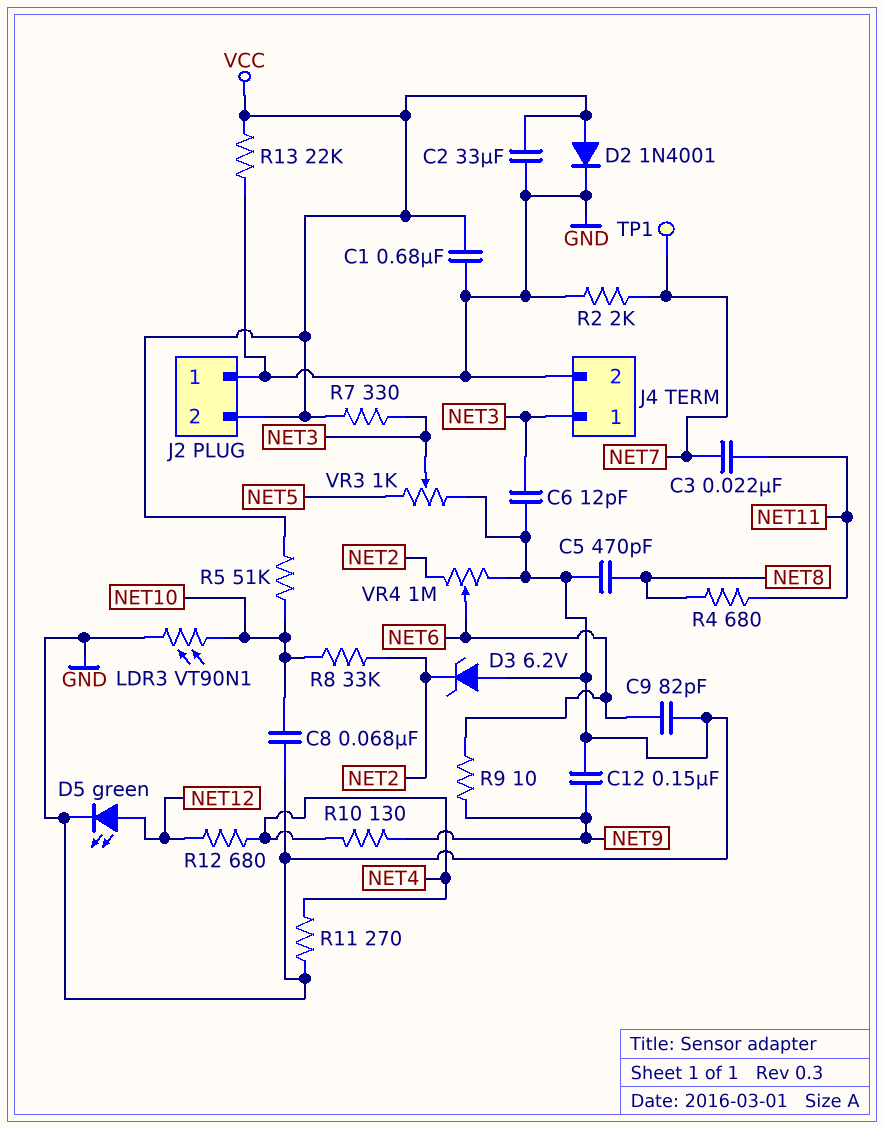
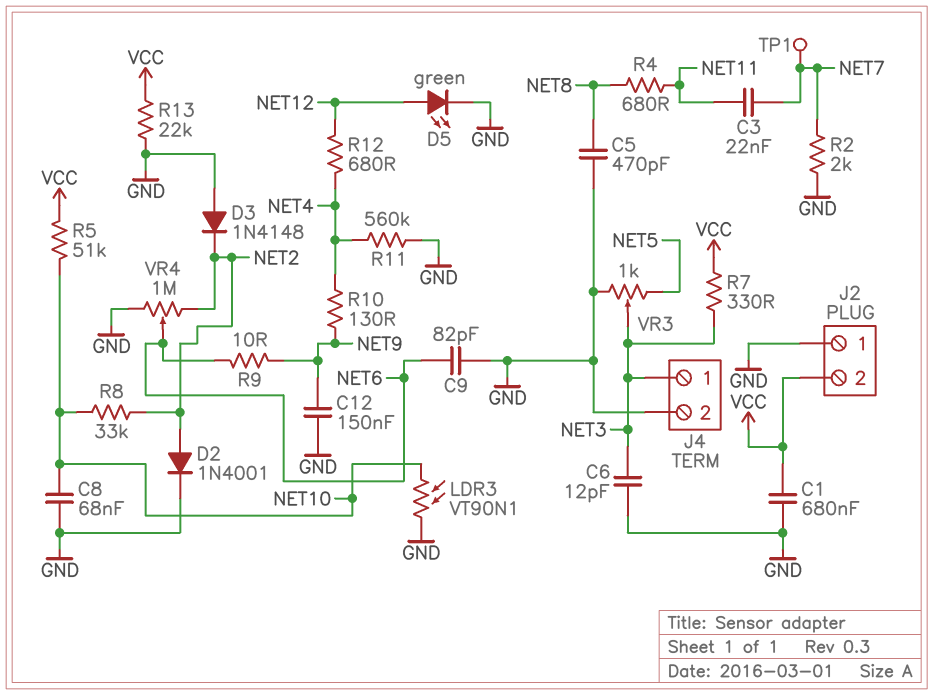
C2: 33uF (GND, VCC) -> none
D2: diode 1N4001 (A VCC, K GND) -> diode 1N4001 (A NET2, K GND)
D3: zener 6.2V (A GND, K NET2) -> diode 1N4148 (A GND, K NET2)
R11: 270 (GND, NET4) -> 560k (GND, NET4)

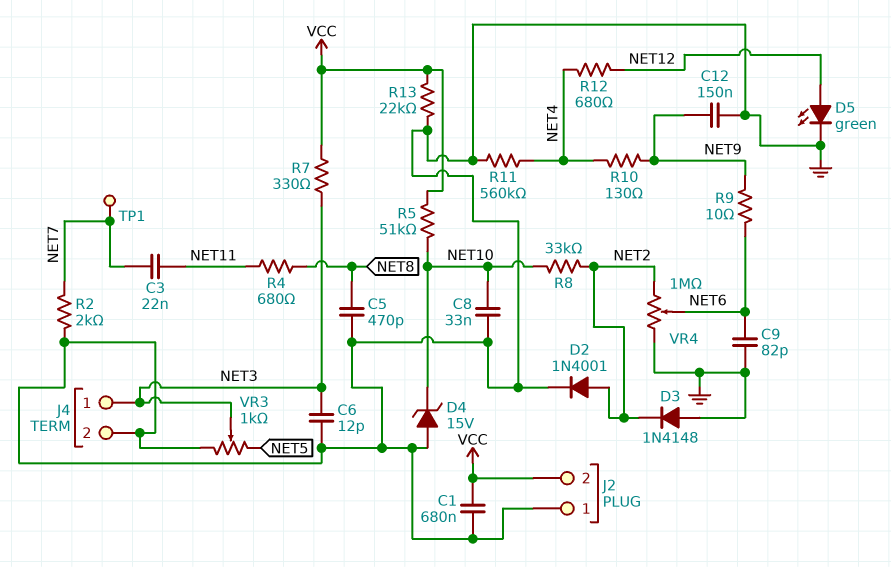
C8: 68nF (GND, NET10) -> 33nF (GND, NET10)
D4: none -> zener 15V (A GND, K NET10)
LDR3: VT90N1 (GND, NET10) -> none

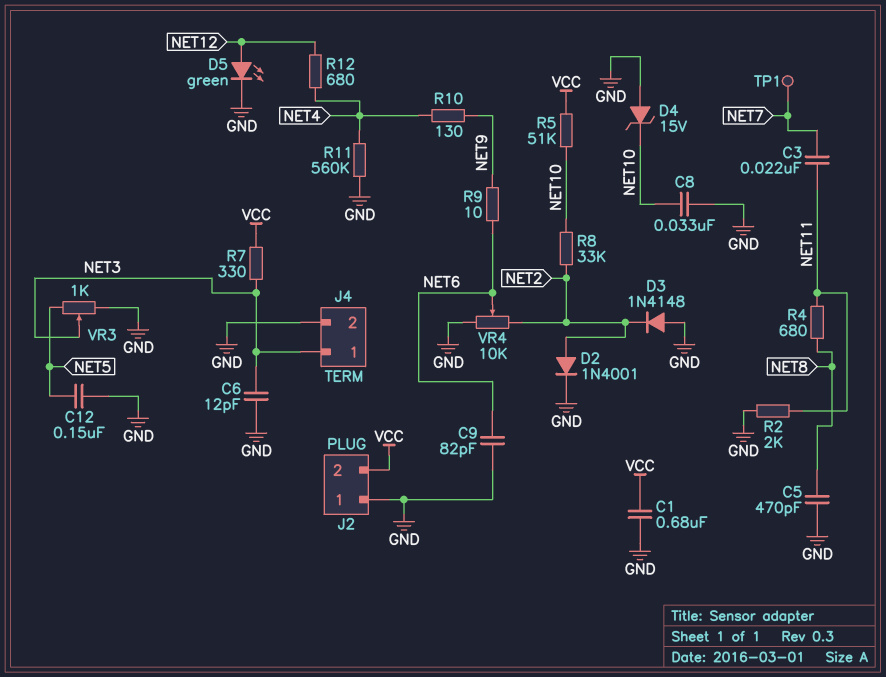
C12: 150nF (GND, NET9) -> 150nF (GND, NET5)
R2: 2k (GND, NET7) -> 2k (GND, NET11)
R13: 22k (GND, VCC) -> none
VR4: 1M (GND, NET2, wiper NET6) -> 10k (GND, NET2, wiper NET6)

